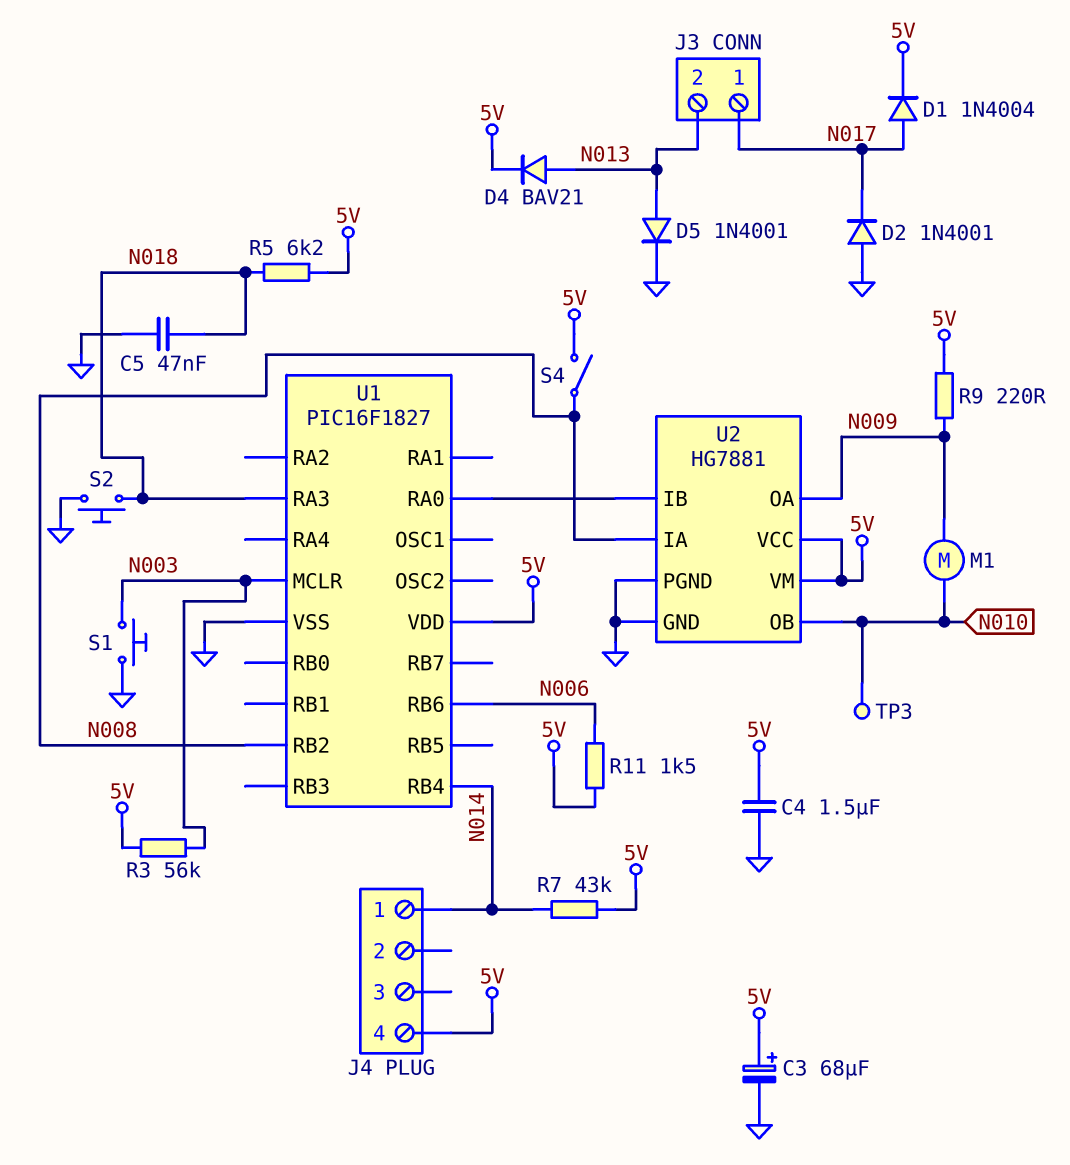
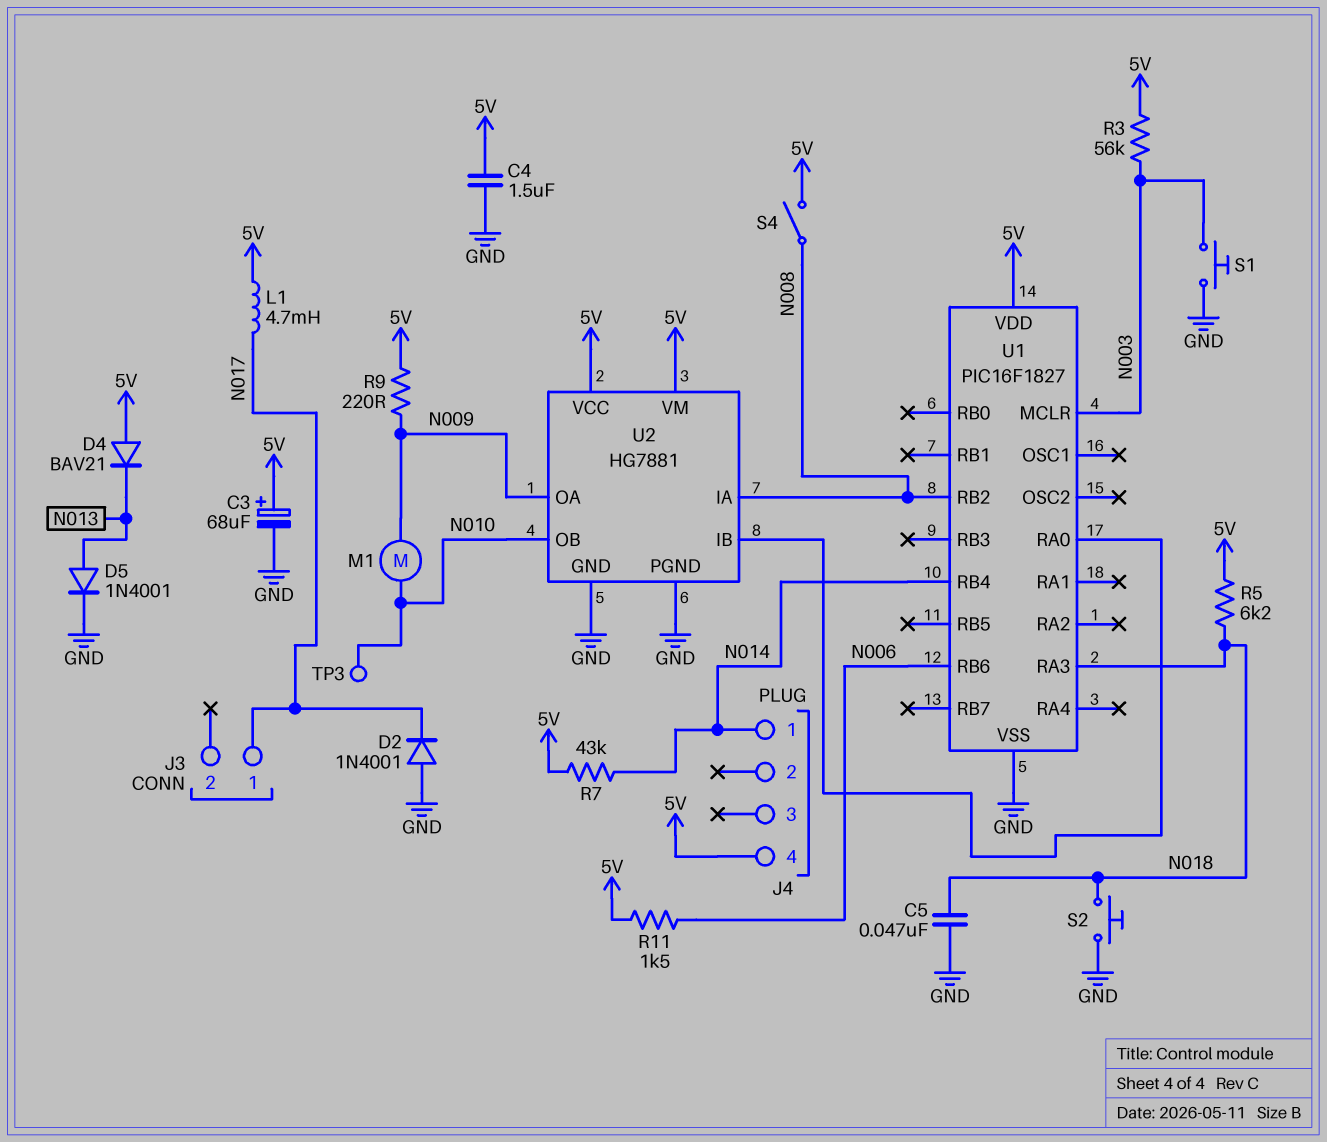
D1: diode 1N4004 (A N017, K 5V) -> none
D4: diode BAV21 (A N013, K 5V) -> diode BAV21 (A 5V, K N013)
J3 pin 2: N013 -> none
L1: none -> 4.7mH (5V, N017)

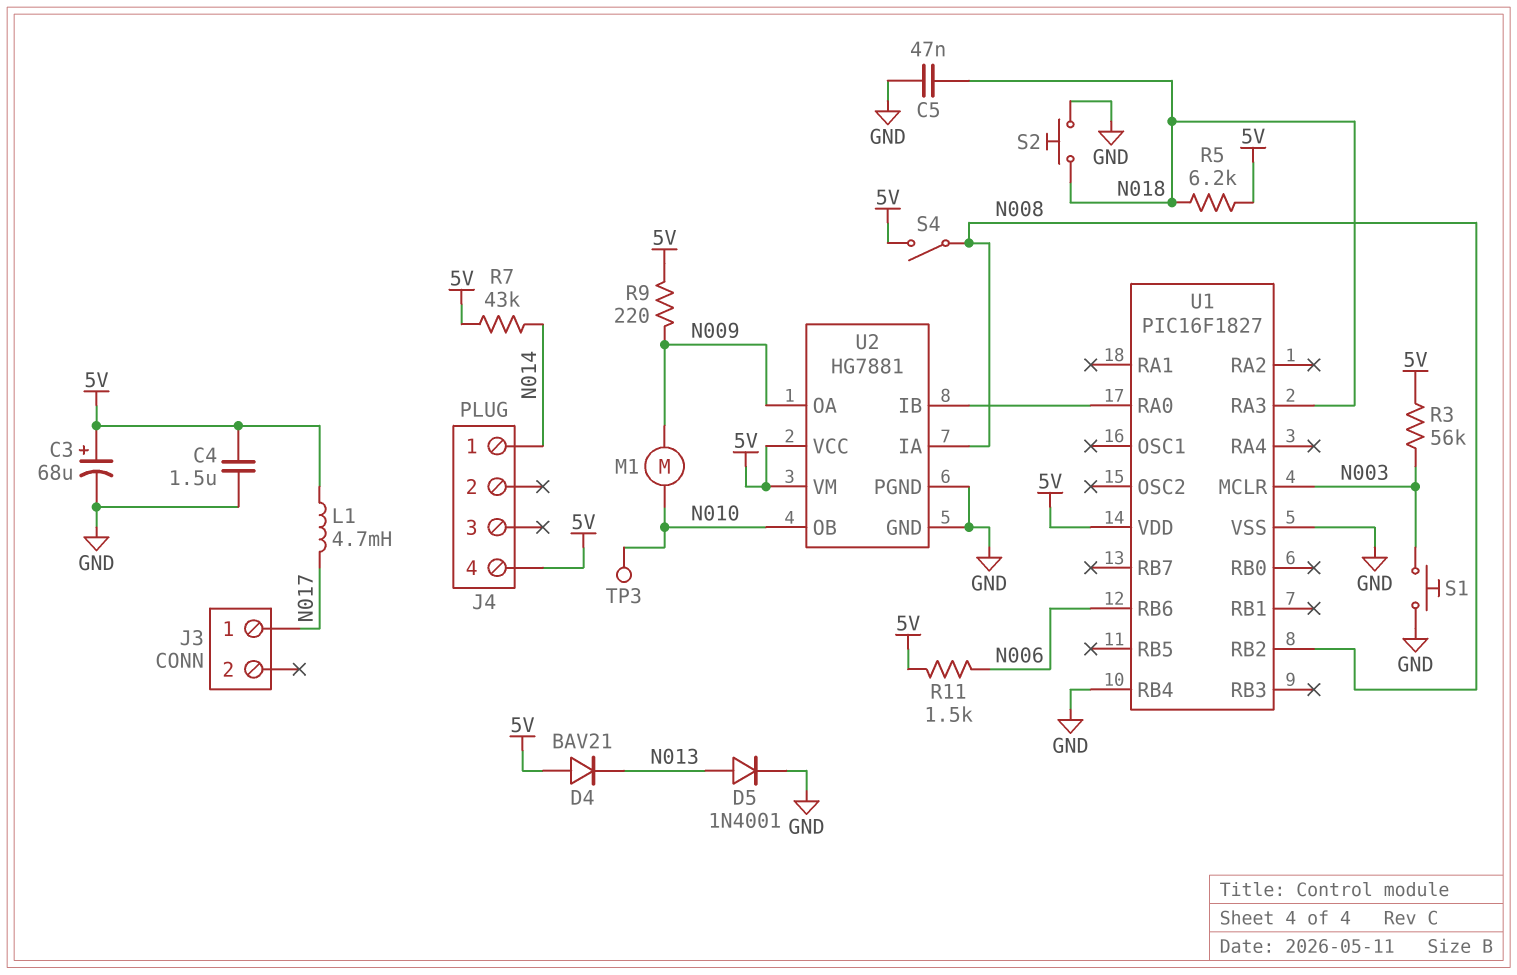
D2: diode 1N4001 (A GND, K N017) -> none
U1 pin RB4: N014 -> GND

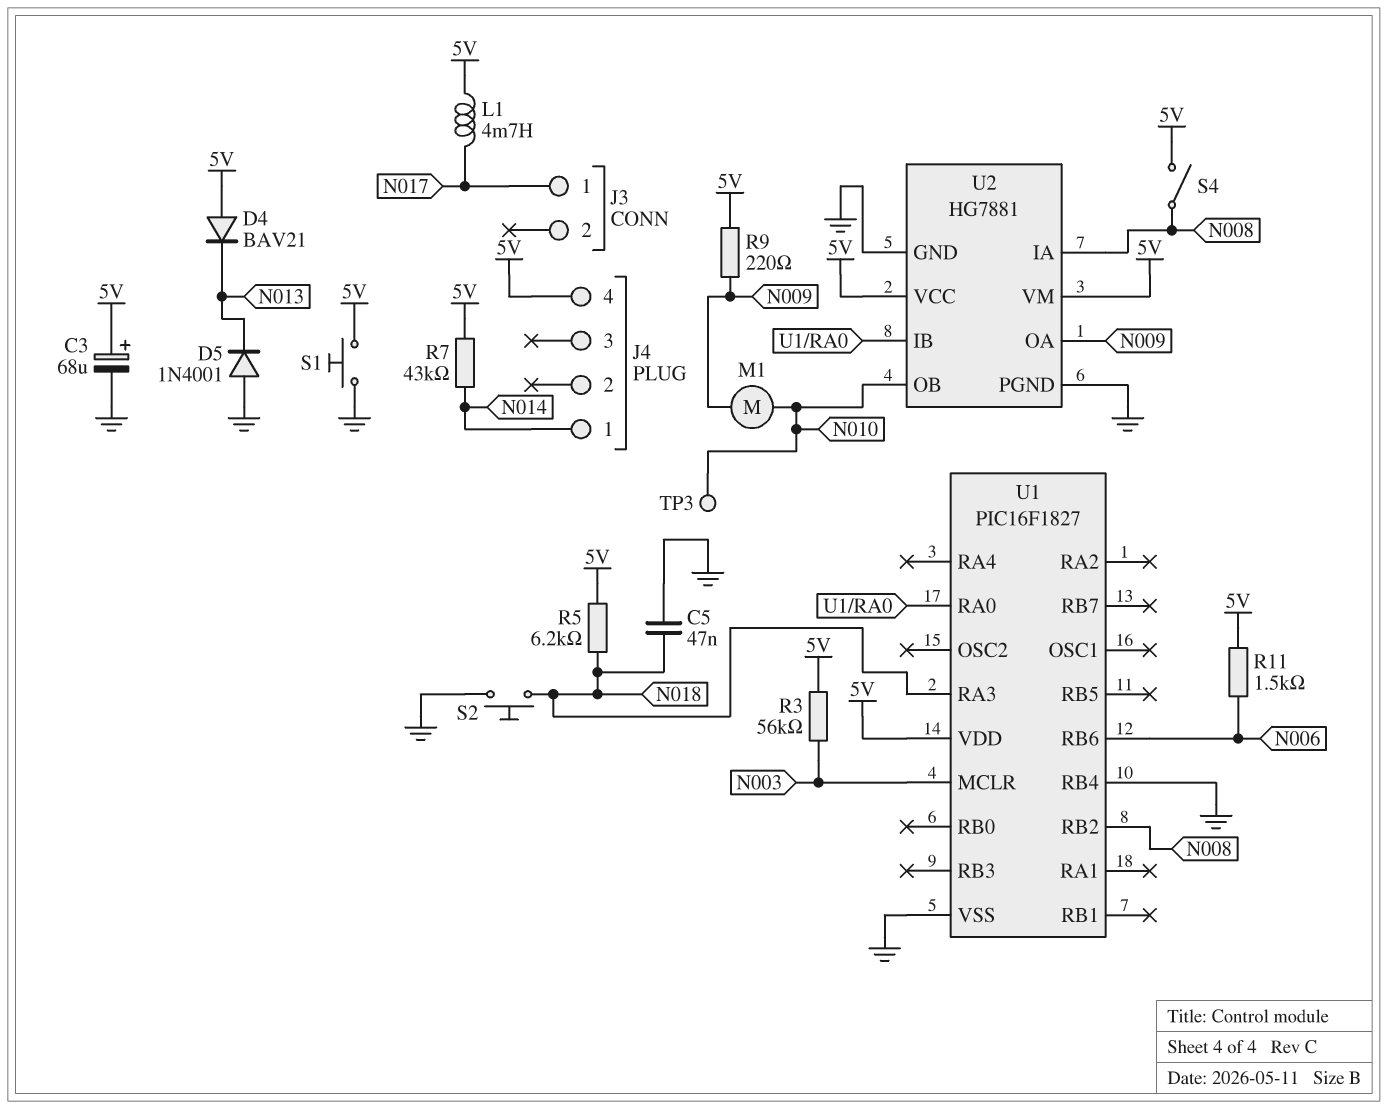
C4: 1.5uF (5V, GND) -> none
D5: diode 1N4001 (A N013, K GND) -> diode 1N4001 (A GND, K N013)
S1: button (GND, N003) -> button (5V, GND)

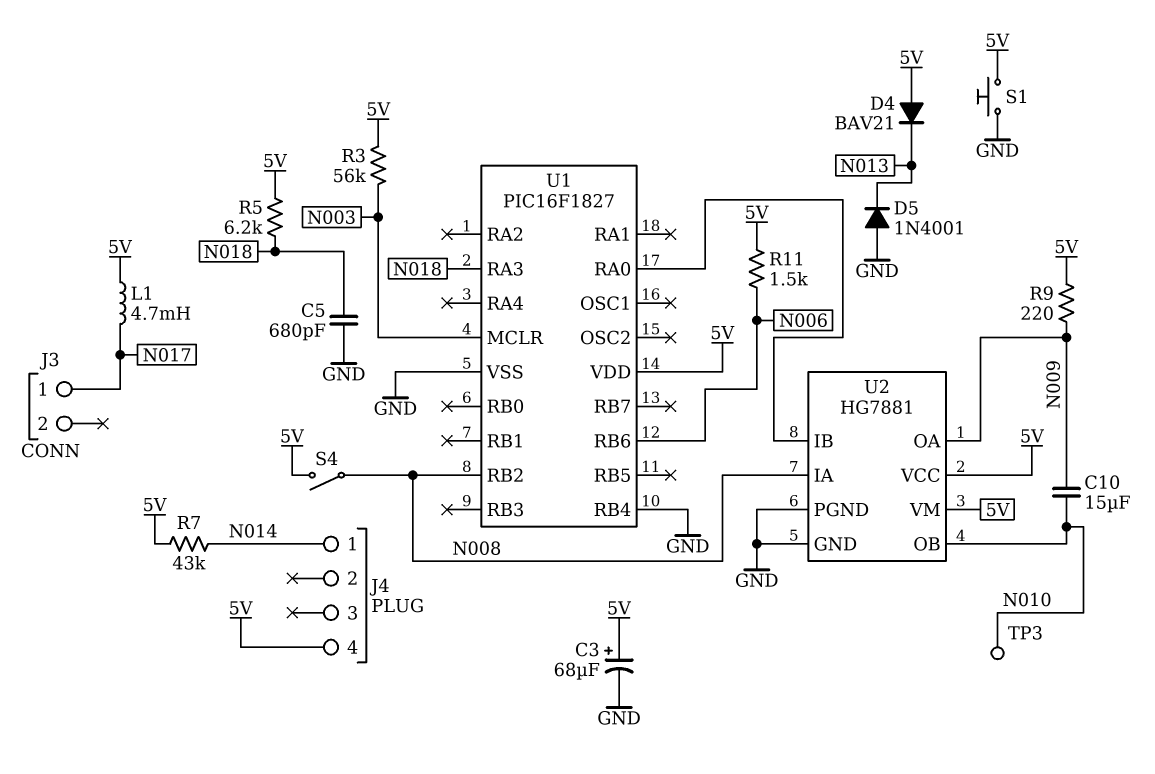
C5: 47nF (GND, N018) -> 680pF (GND, N018)
C10: none -> 15uF (N009, N010)
M1: motor (N009, N010) -> none
S2: button (GND, N018) -> none

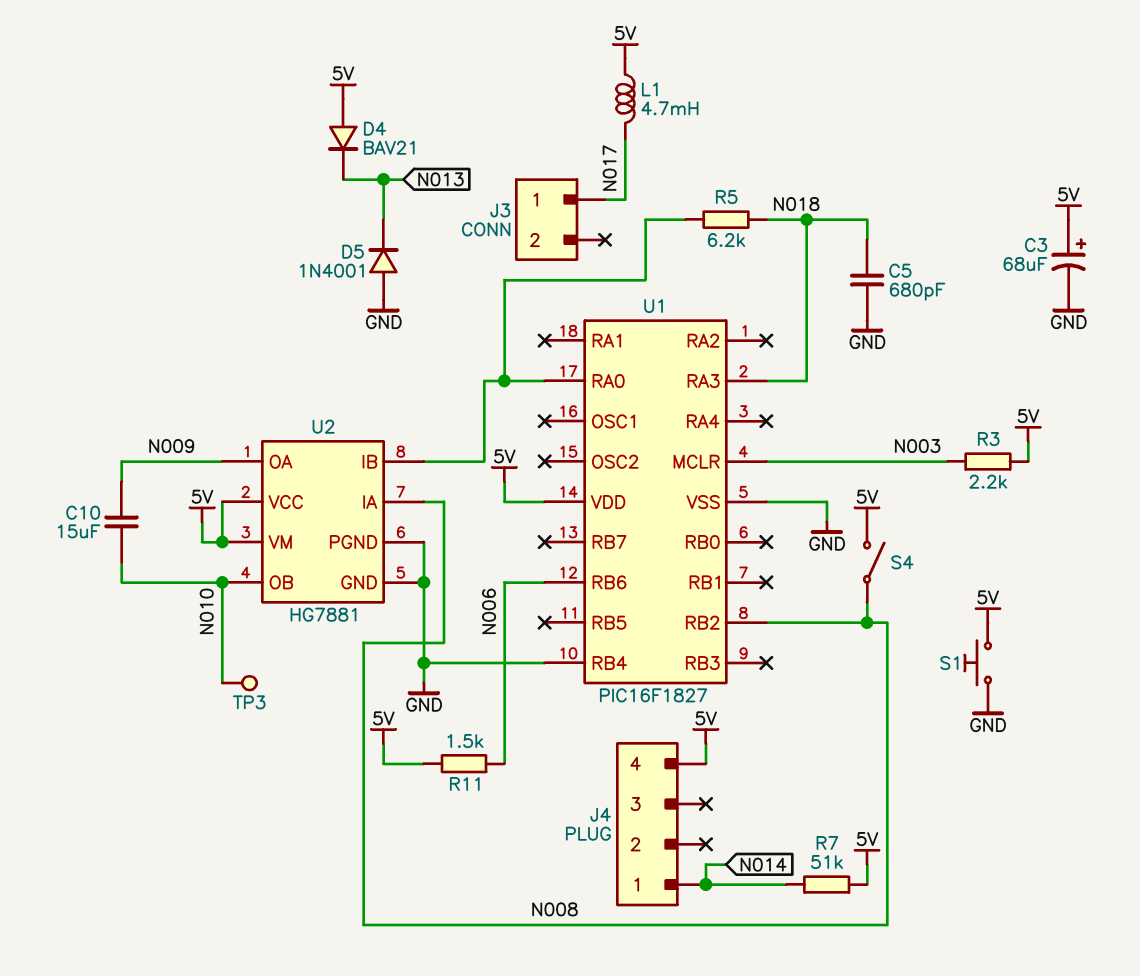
R3: 56k (5V, N003) -> 2.2k (5V, N003)
R5: 6.2k (5V, N018) -> 6.2k (N018, U1/RA0)
R7: 43k (5V, N014) -> 51k (5V, N014)
R9: 220 (5V, N009) -> none

